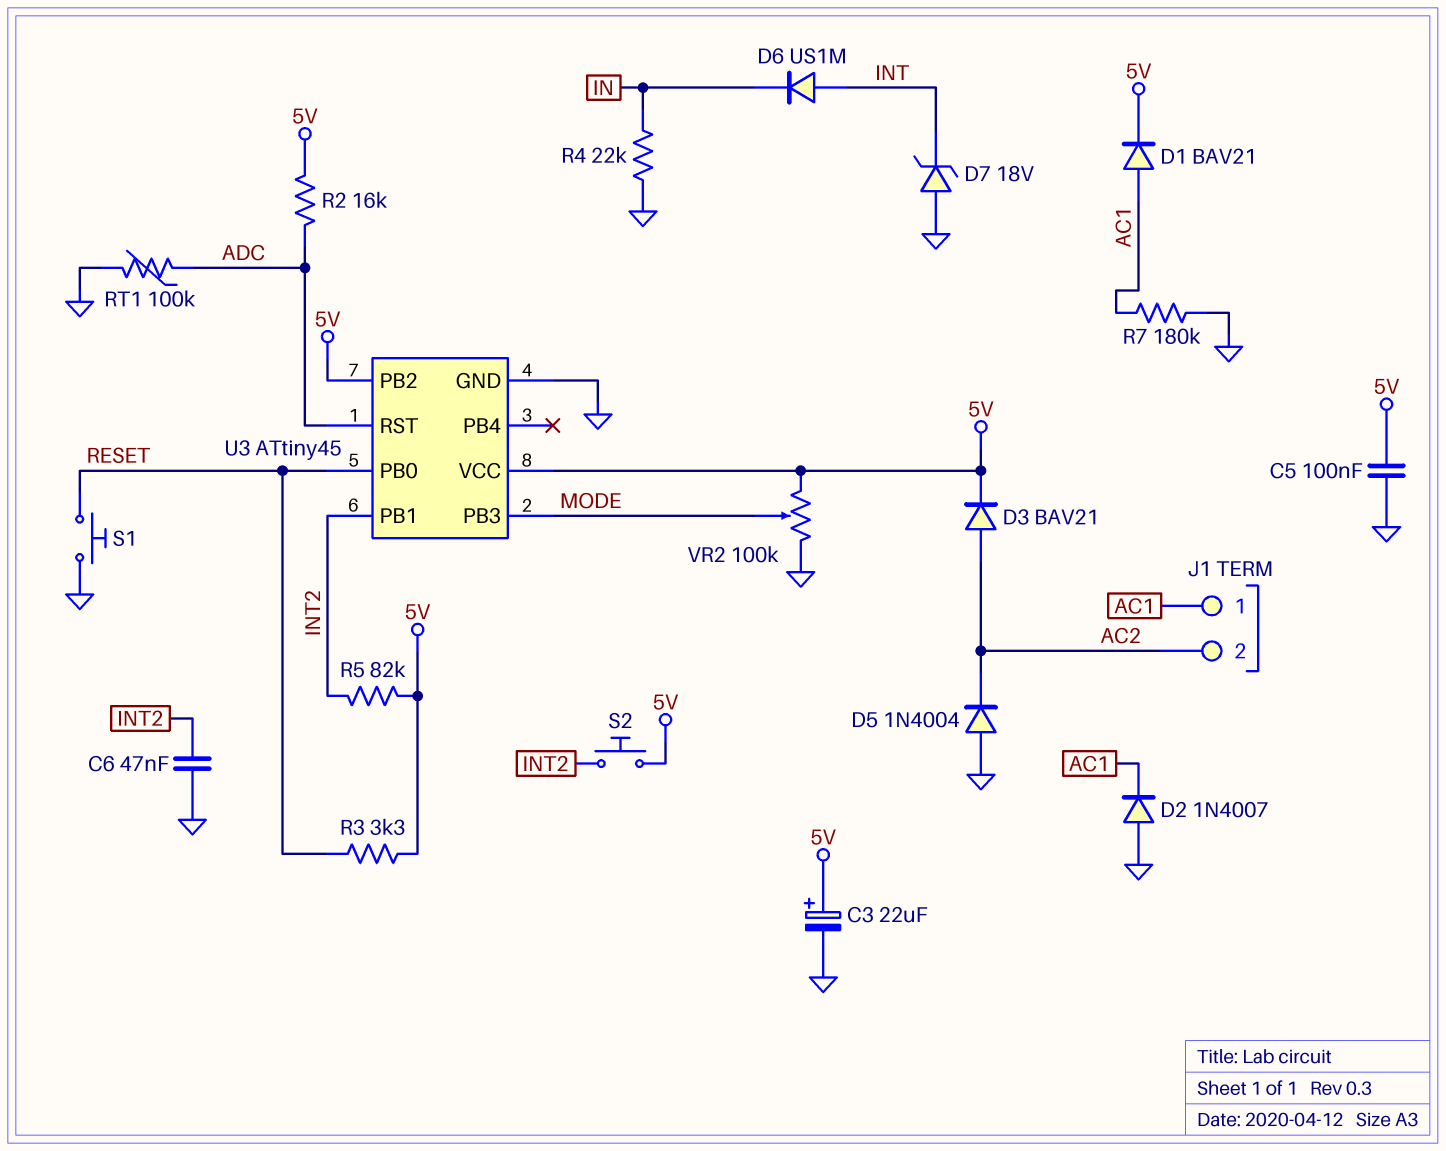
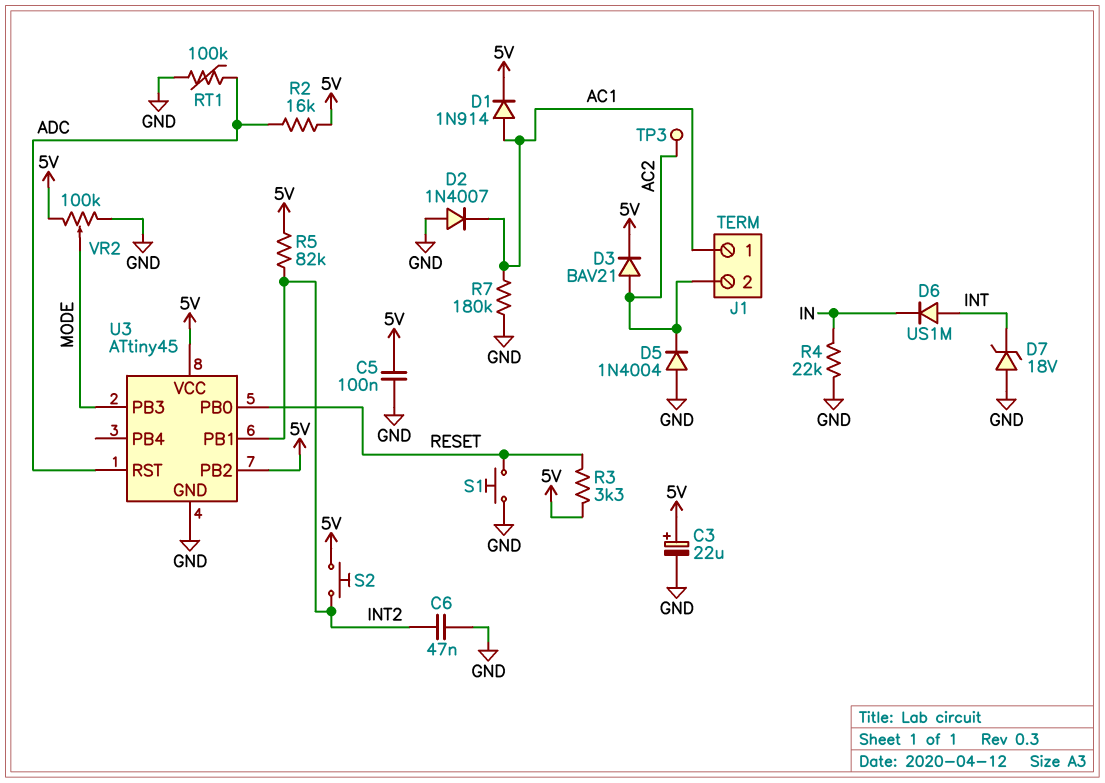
D1: diode BAV21 (A AC1, K 5V) -> diode 1N914 (A AC1, K 5V)
TP3: none -> test point (AC2)

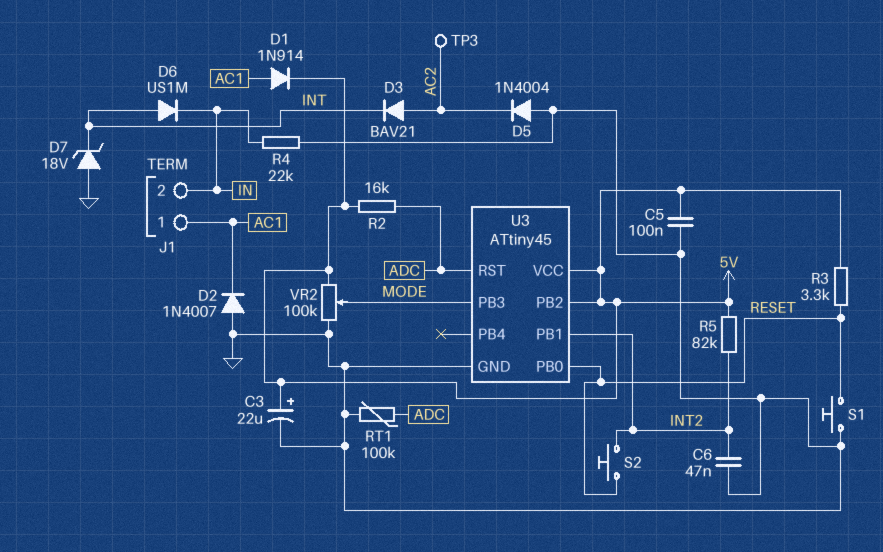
D3: diode BAV21 (A AC2, K 5V) -> diode BAV21 (A AC2, K INT)
J1 pin 2: AC2 -> IN
R7: 180k (AC1, GND) -> none
S2: button (5V, INT2) -> button (INT2, RESET)

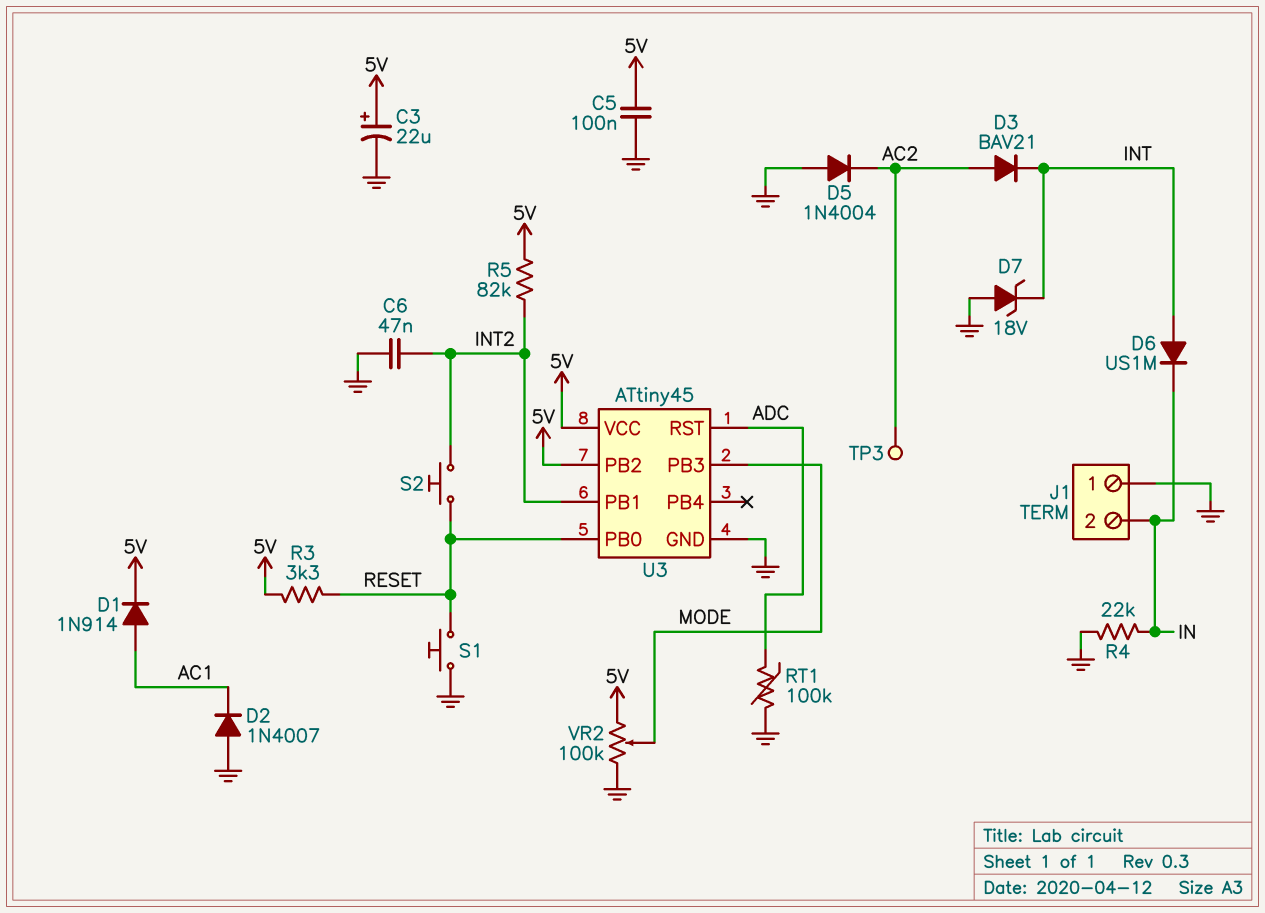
J1 pin 1: AC1 -> GND
R2: 16k (5V, ADC) -> none

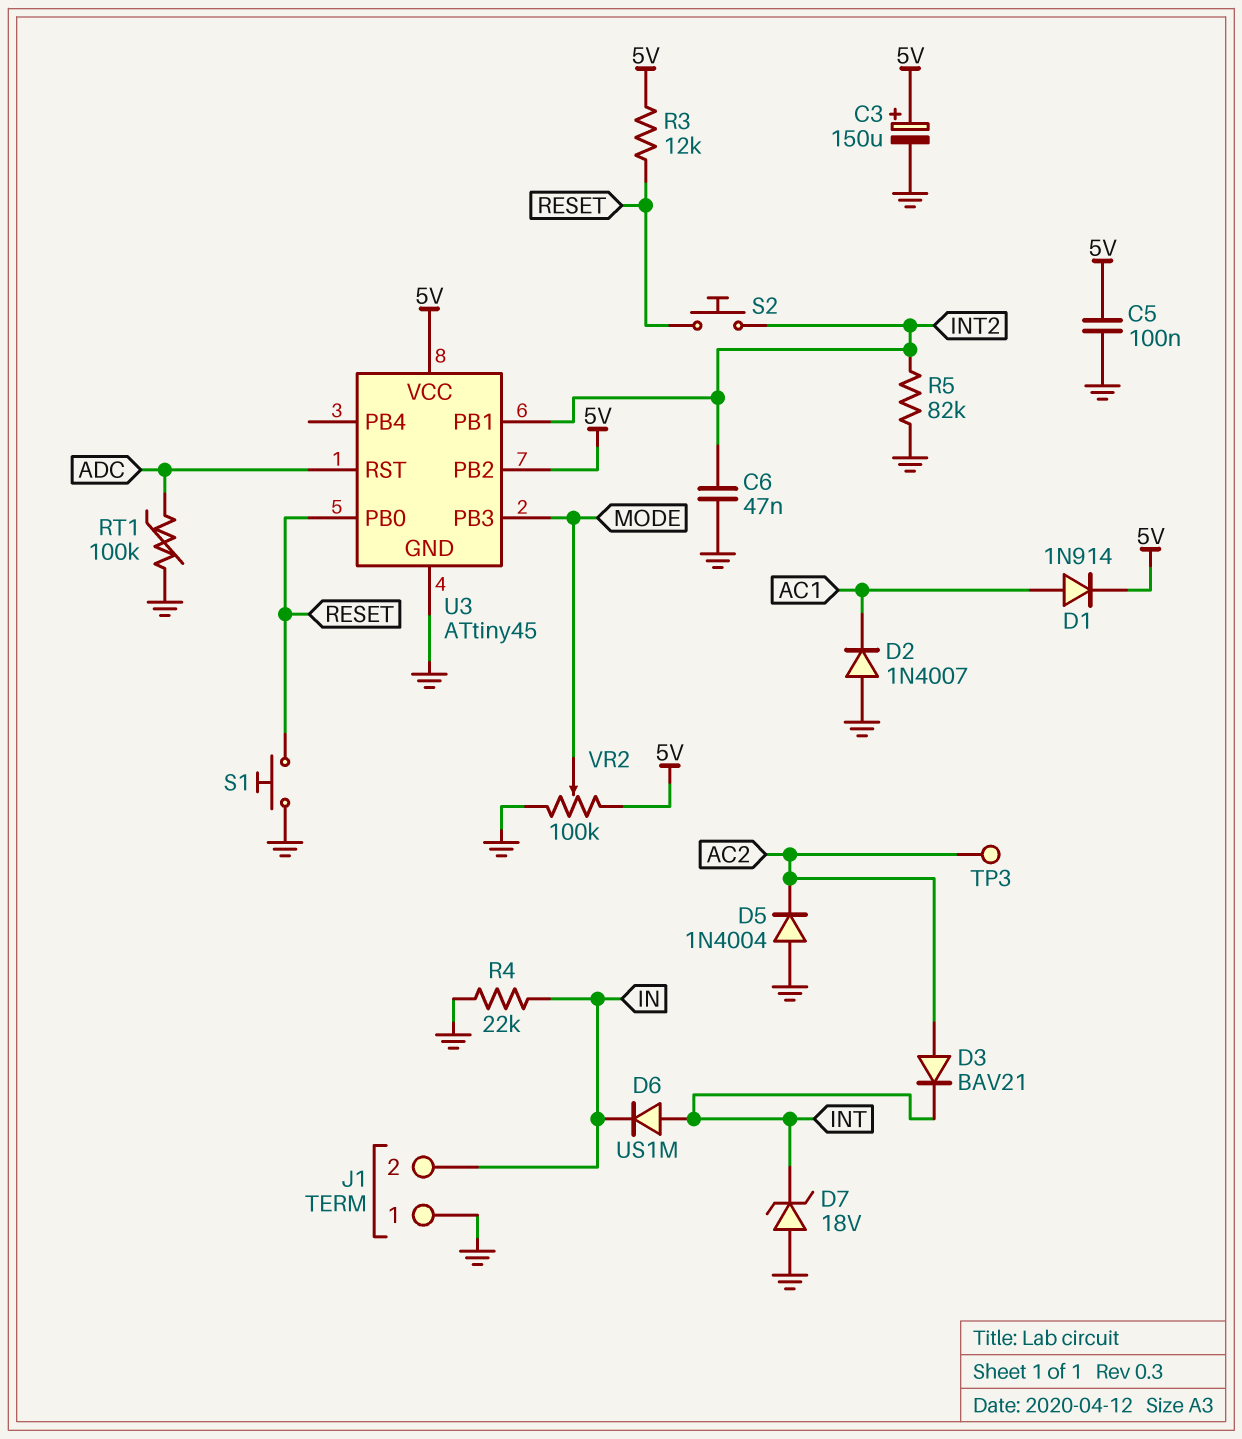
C3: 22uF (plus 5V, minus GND) -> 150uF (plus 5V, minus GND)
R3: 3.3k (5V, RESET) -> 12k (5V, RESET)
R5: 82k (5V, INT2) -> 82k (GND, INT2)

